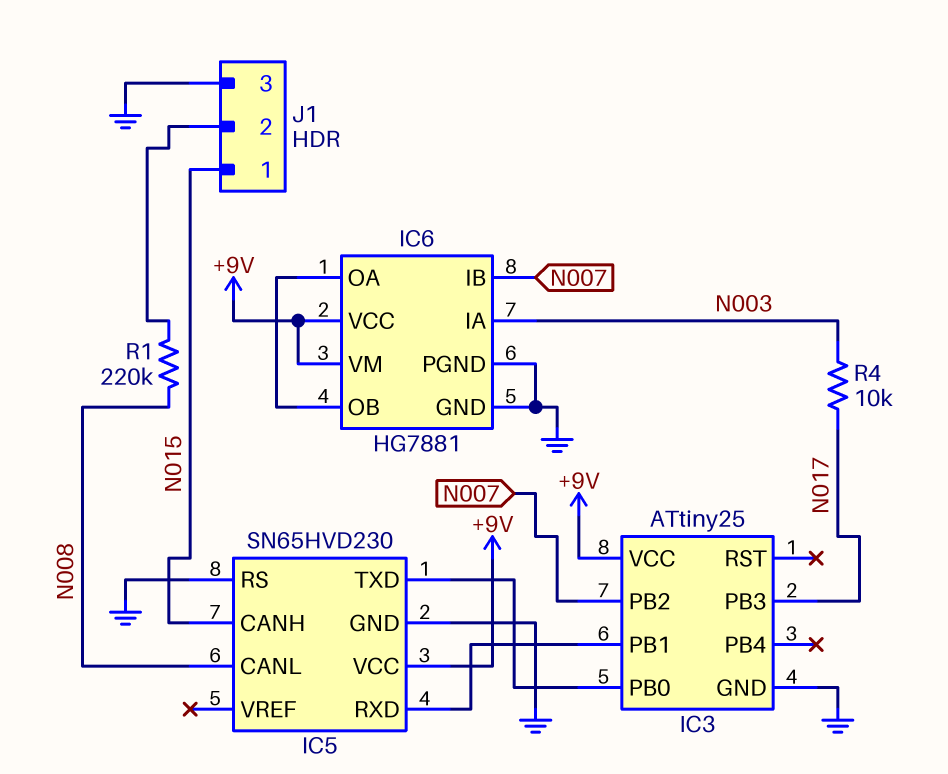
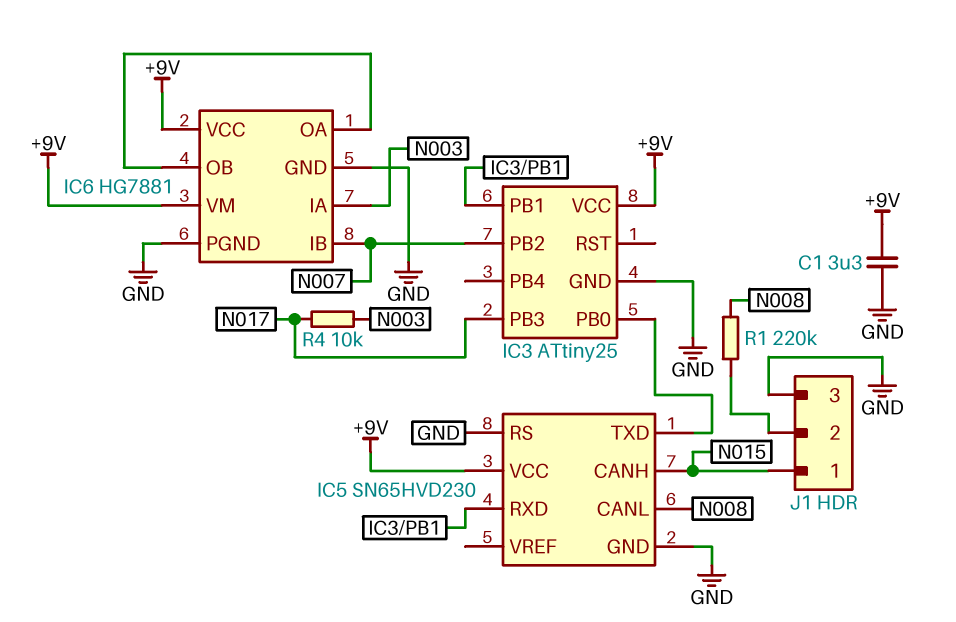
C1: none -> 3.3uF (+9V, GND)

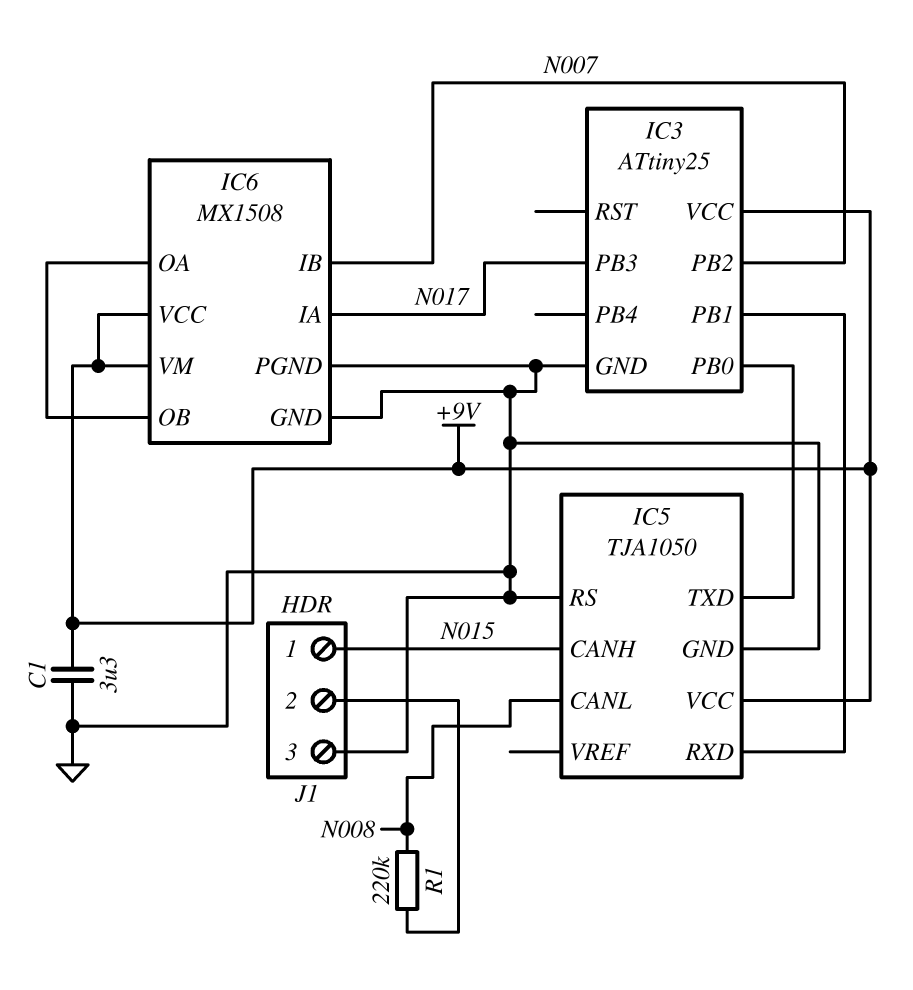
IC5: SN65HVD230 -> TJA1050
IC6: HG7881 -> MX1508
IC6 pin IA: N003 -> N017
R4: 10k (N003, N017) -> none

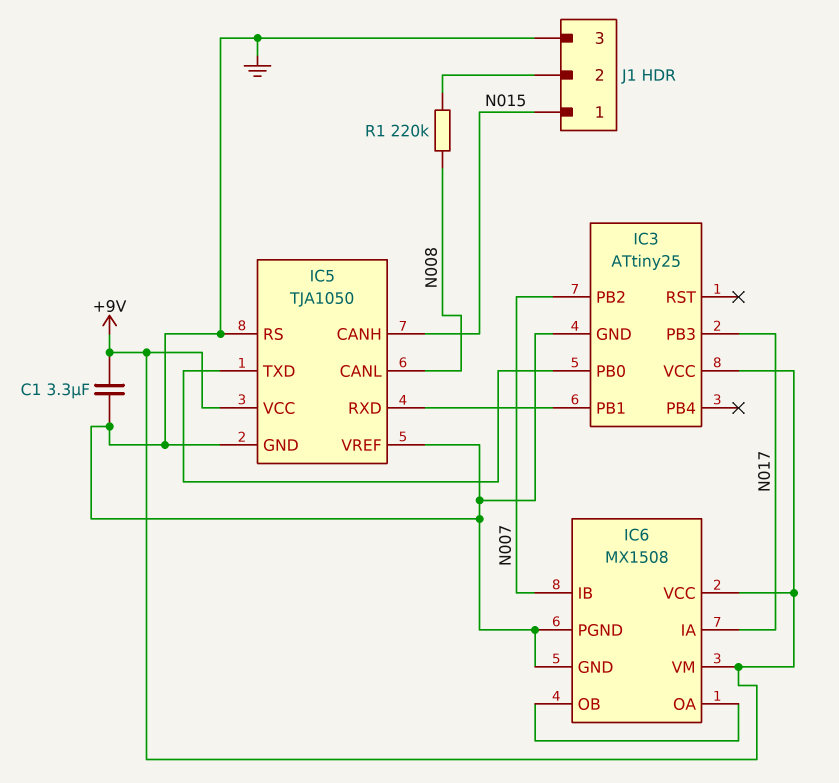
IC5 pin VREF: none -> GND

